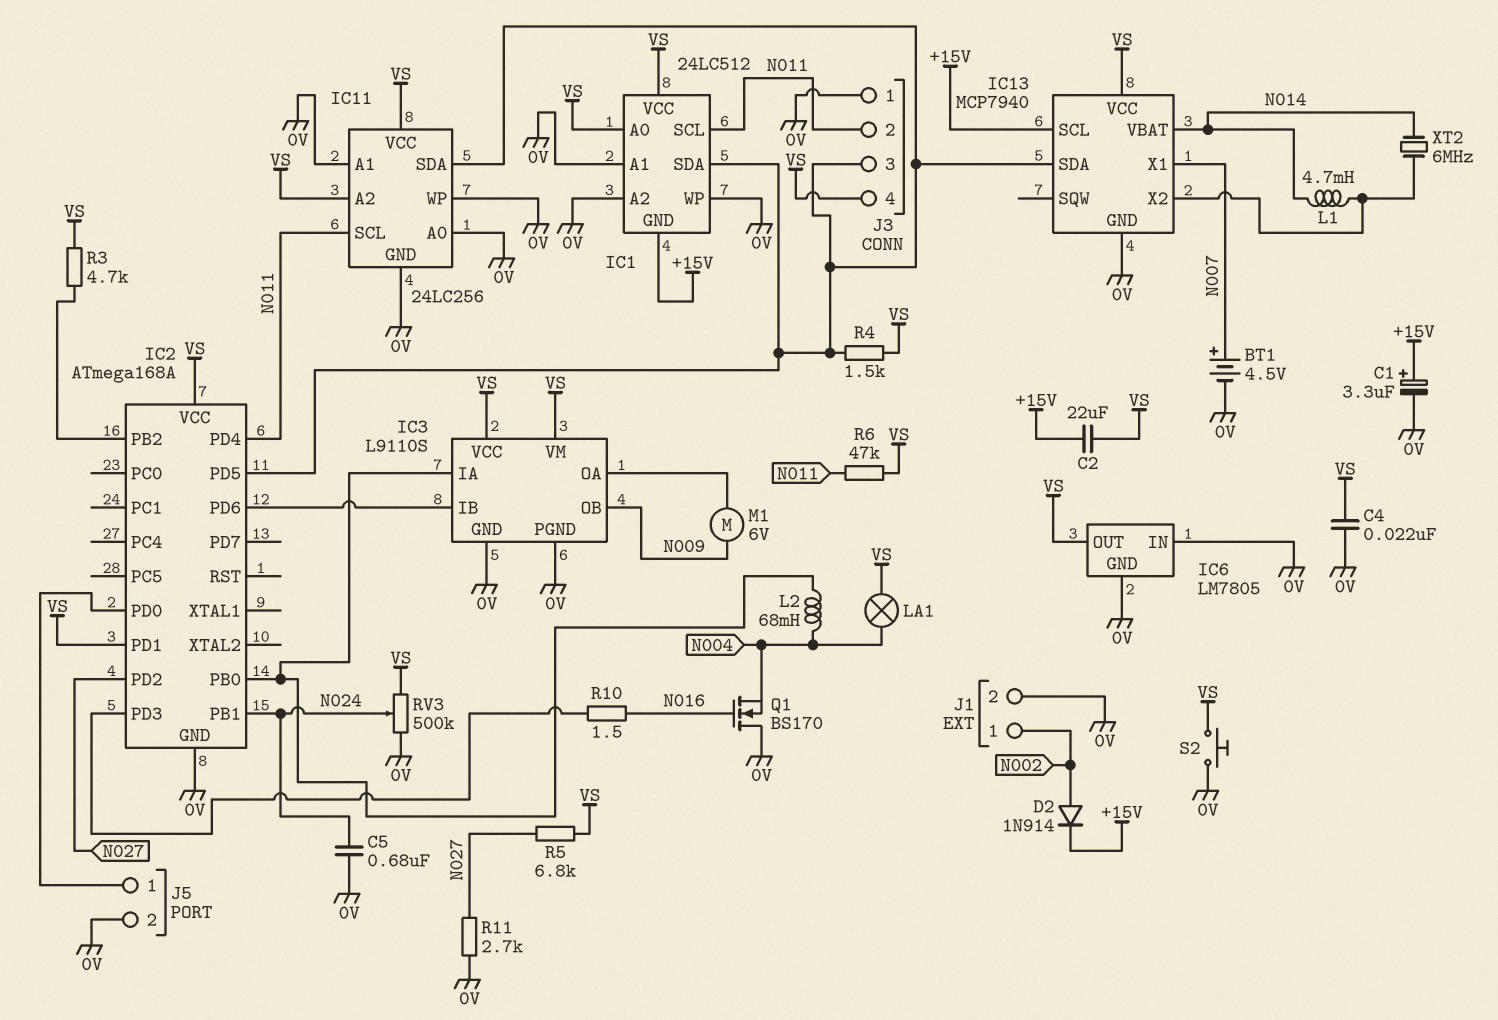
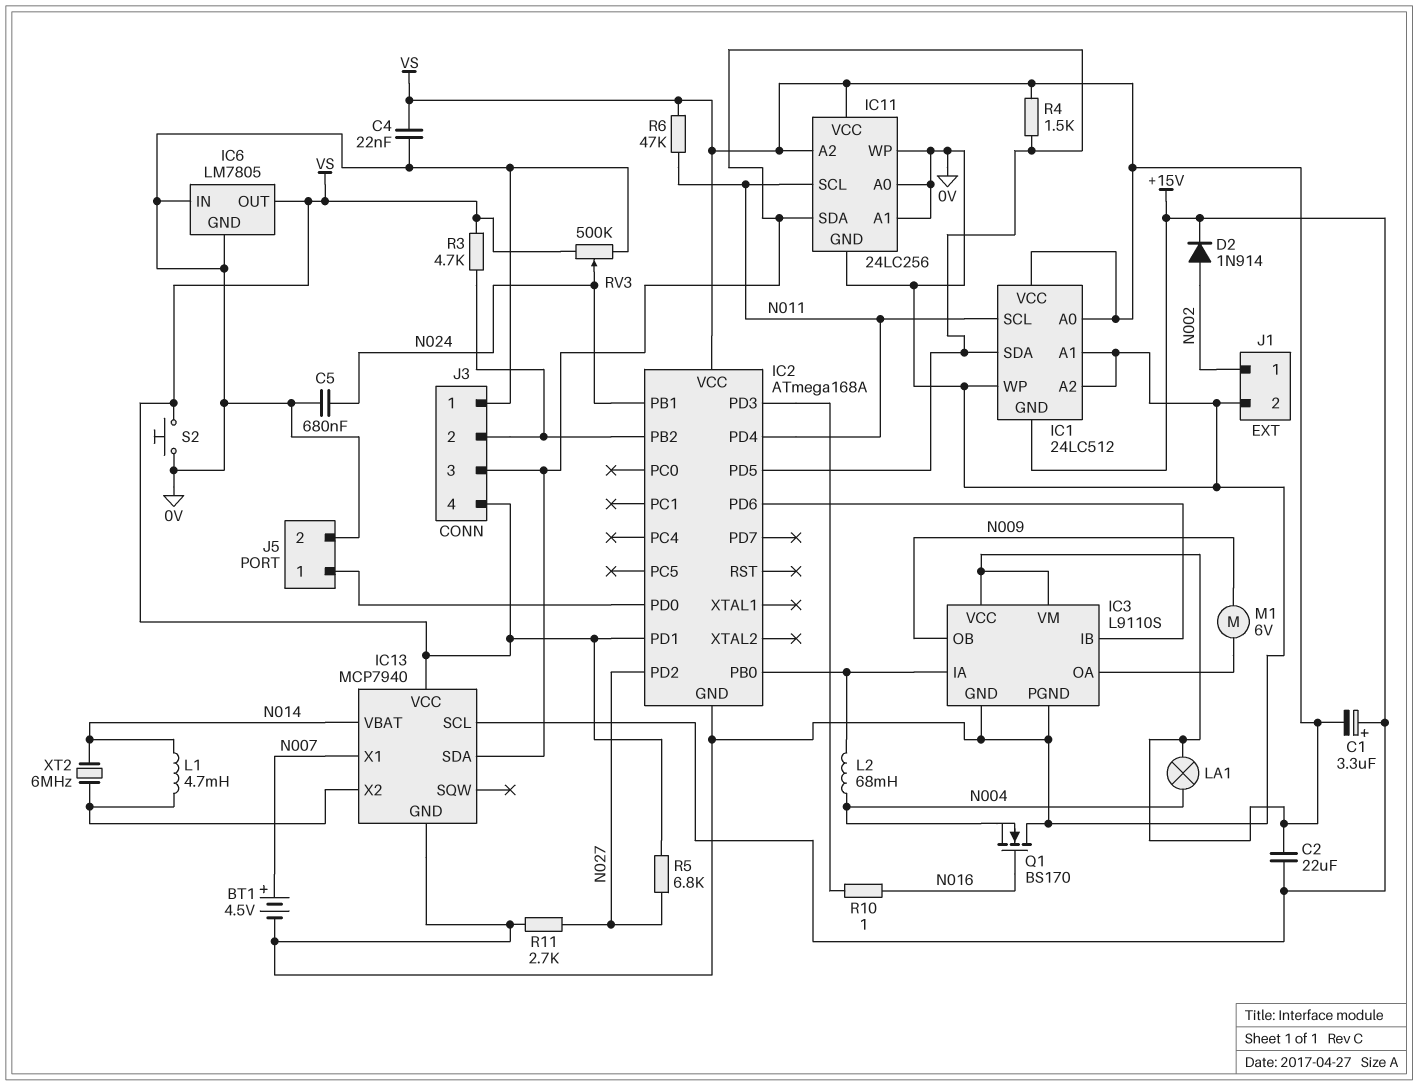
C1: 3.3uF (plus +15V, minus 0V) -> 3.3uF (plus +15V, minus VS)
J3 pin 2: N011 -> IC2/PB2
R10: 1.5 (IC2/PD3, N016) -> 1 (IC2/PD3, N016)

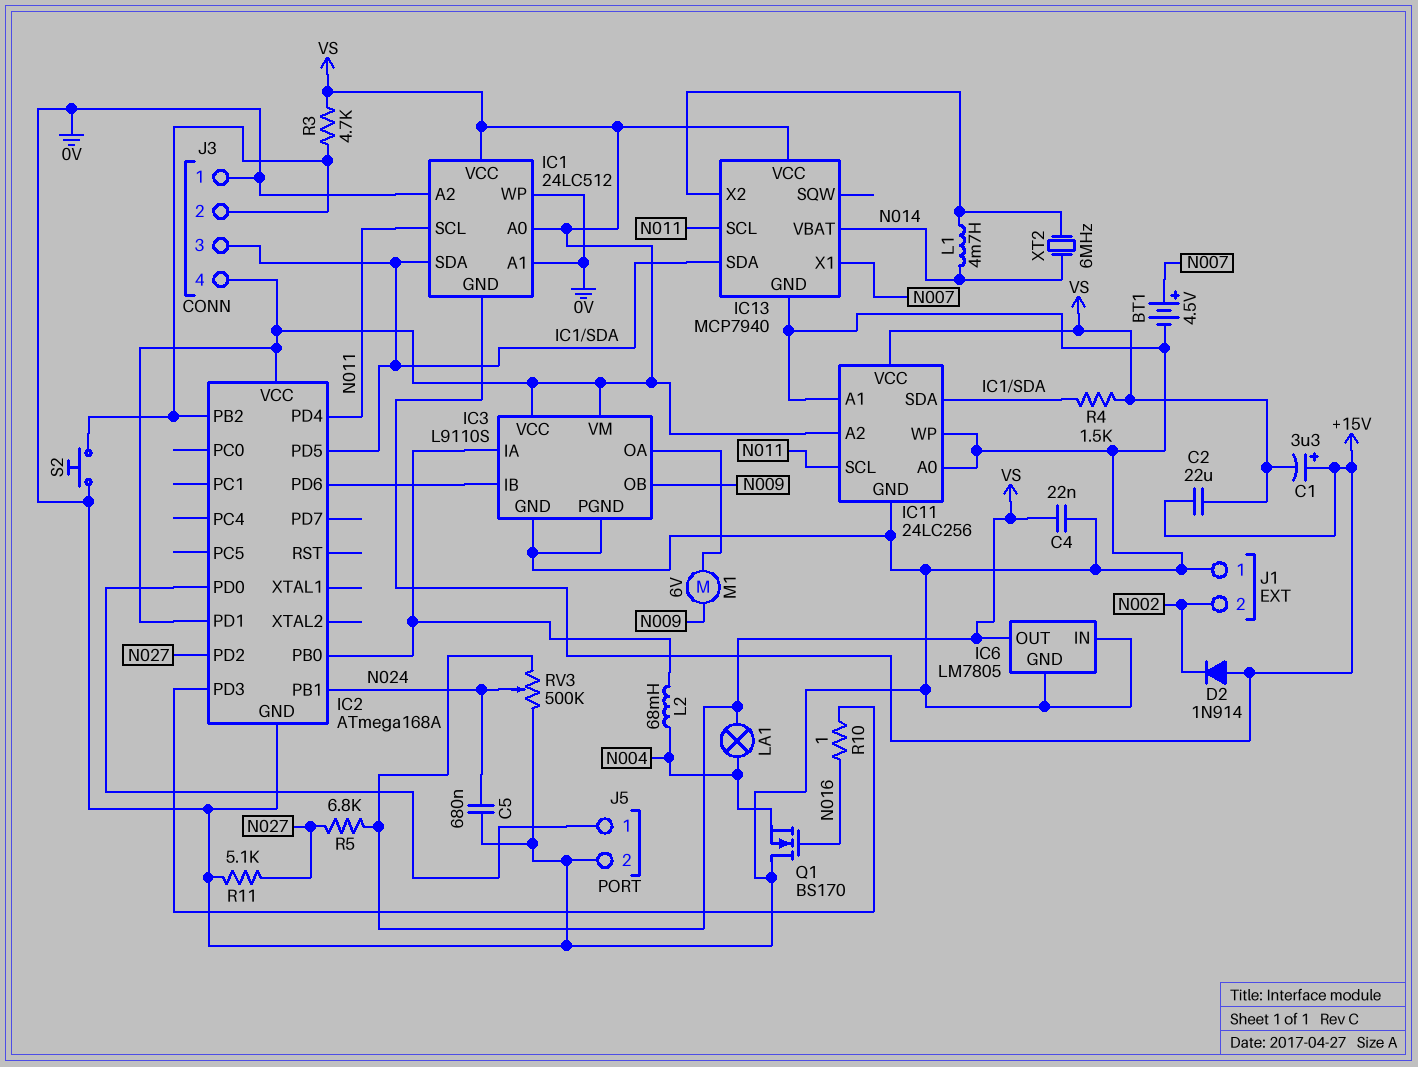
D2: diode 1N914 (A N002, K +15V) -> diode 1N914 (A +15V, K N002)
IC13 pin SCL: +15V -> N011
J1 pin 1: N002 -> 0V
J1 pin 2: 0V -> N002
R6: 47k (N011, VS) -> none
R11: 2.7k (0V, N027) -> 5.1k (0V, N027)
S2: button (0V, VS) -> button (0V, IC2/PB2)

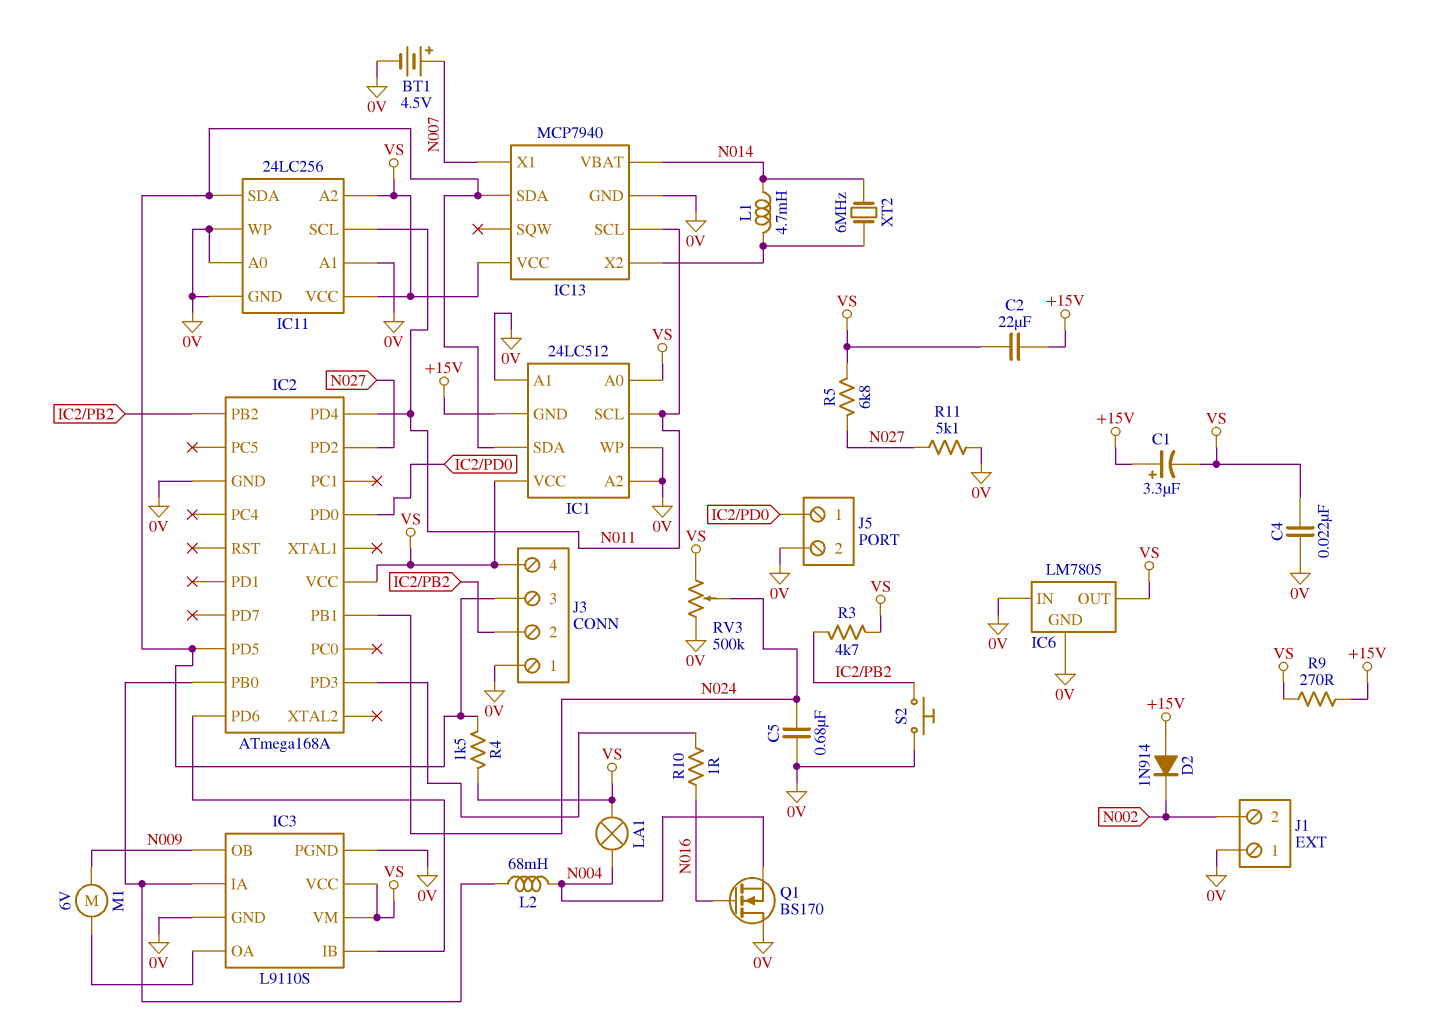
IC2 pin PD1: VS -> none
R9: none -> 270 (+15V, VS)

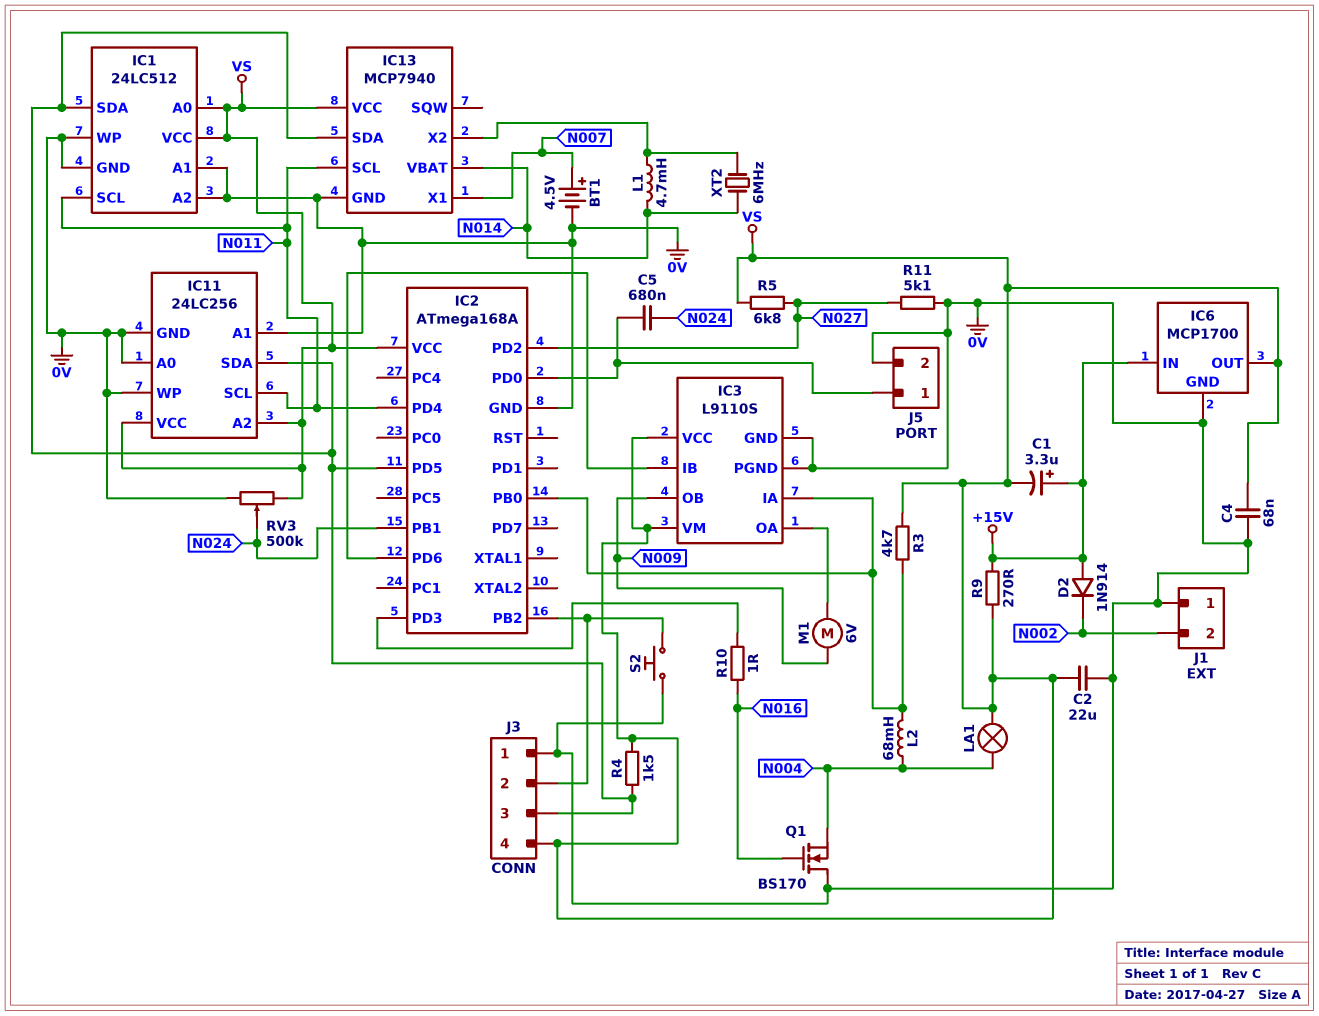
C2: 22uF (+15V, VS) -> 22uF (0V, VS)
C4: 22nF (0V, VS) -> 68nF (0V, VS)
C5: 680nF (0V, N024) -> 680nF (IC2/PD0, N024)
IC1 pin GND: +15V -> 0V
IC6: LM7805 -> MCP1700
IC6 pin IN: 0V -> +15V
R3: 4.7k (IC2/PB2, VS) -> 4.7k (IC2/PB0, VS)

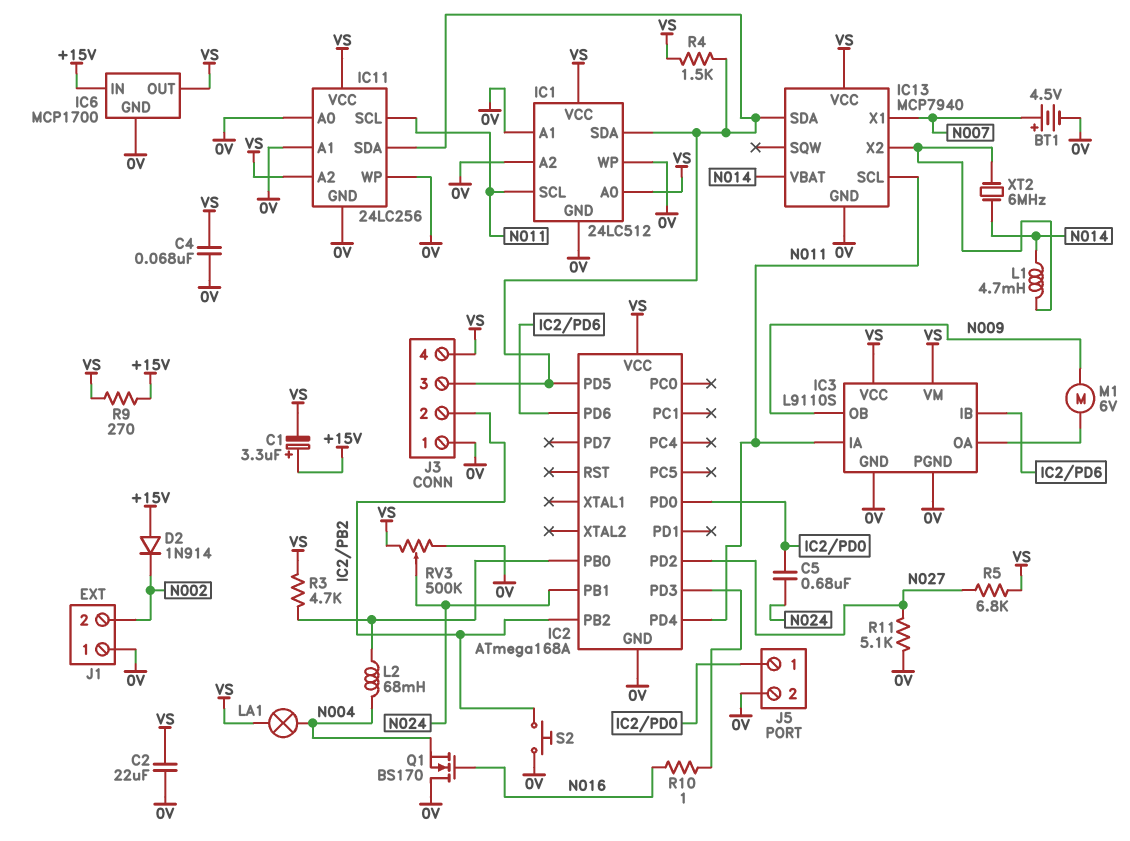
IC3 pin IA: IC2/PB0 -> N011

